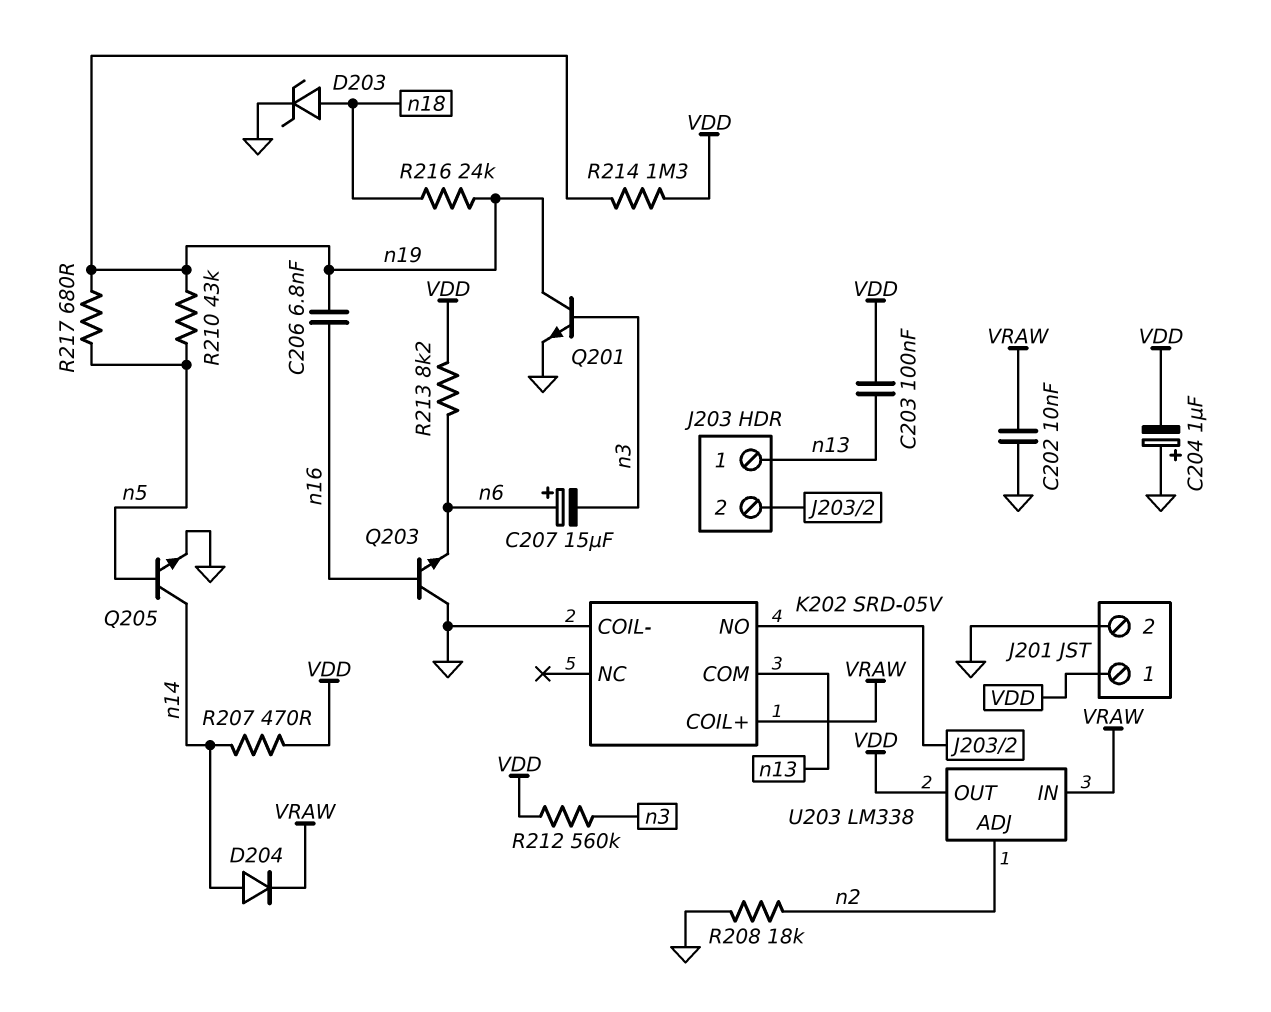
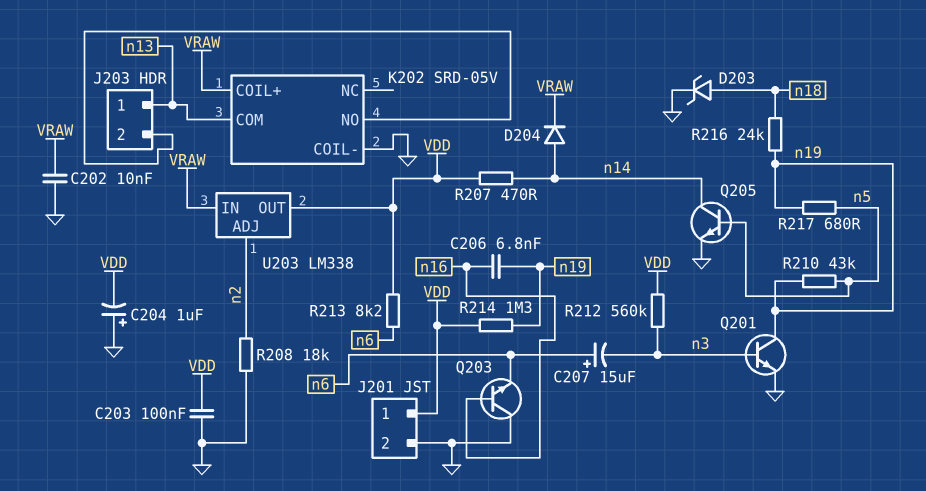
C203: 100nF (VDD, n13) -> 100nF (GND, VDD)

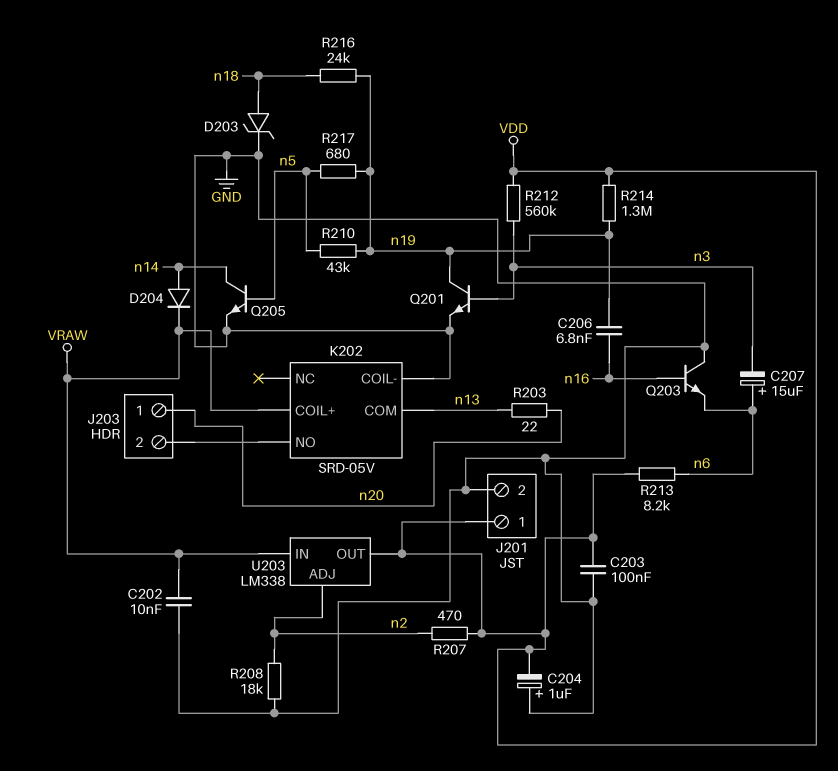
J203 pin 1: n13 -> n20
R203: none -> 22 (n13, n20)
R207: 470 (VDD, n14) -> 470 (VDD, n2)

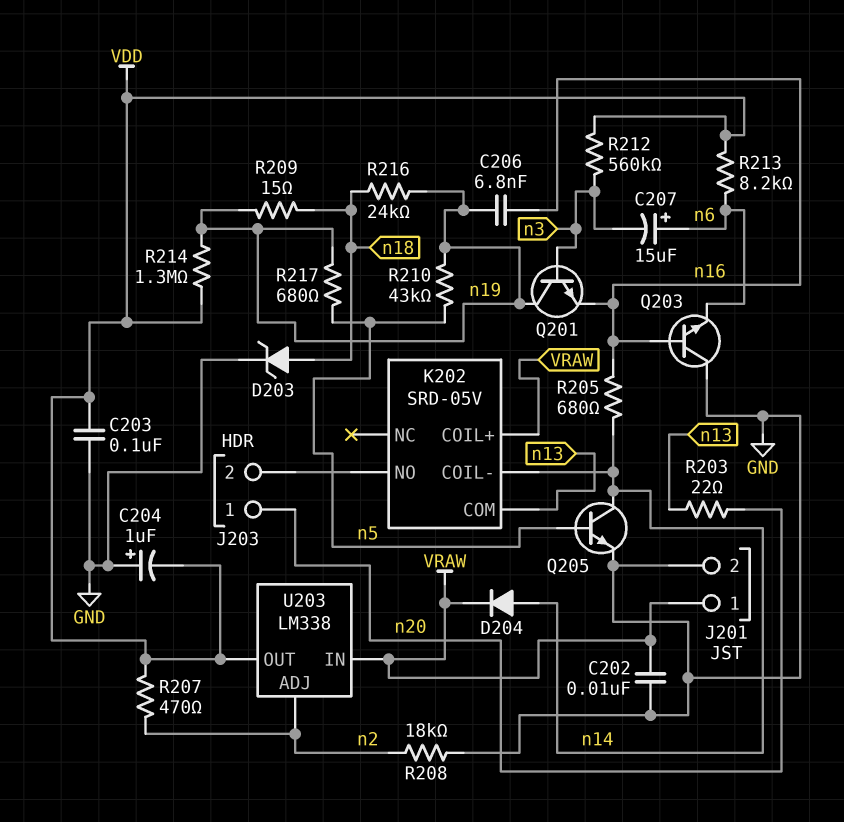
J201 pin 1: VDD -> VRAW
K202 pin COIL-: GND -> n14
Q201: NPN (B n3, C n19, E GND) -> NPN (B n3, C n19, E n16)
R205: none -> 680 (n14, n16)
R209: none -> 15 (n18, n19)

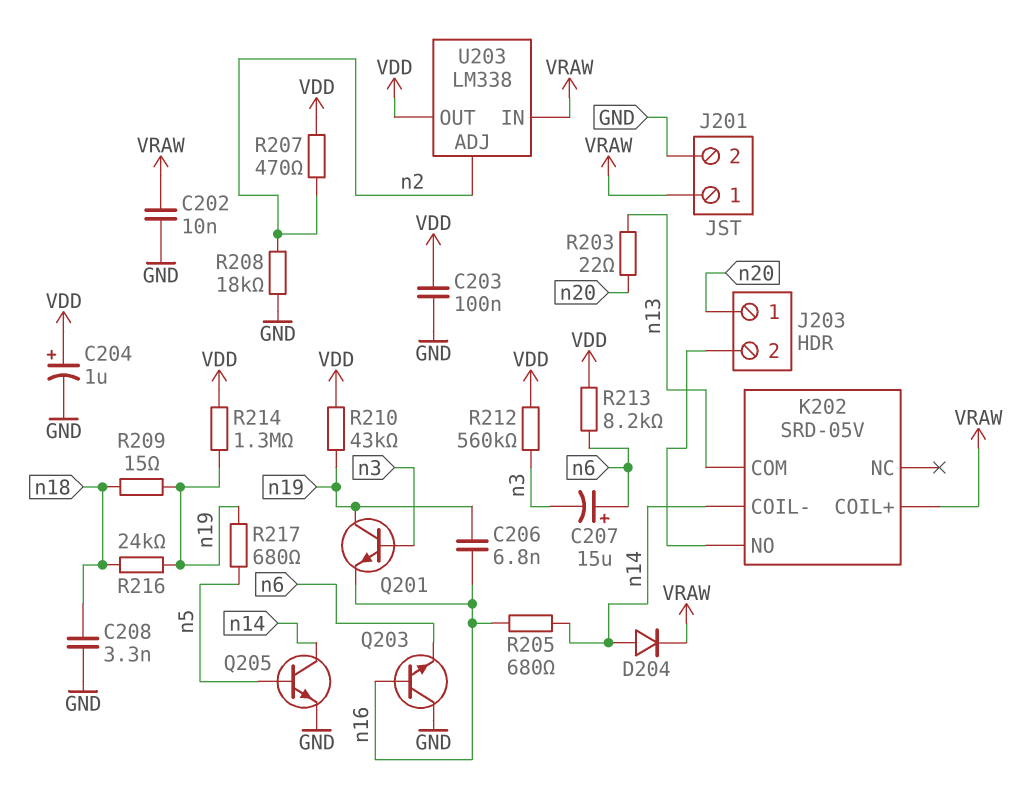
C204: 1uF (plus GND, minus VDD) -> 1uF (plus VDD, minus GND)
C208: none -> 3.3nF (GND, n18)
D203: zener (A n18, K GND) -> none
R210: 43k (n5, n19) -> 43k (VDD, n19)

